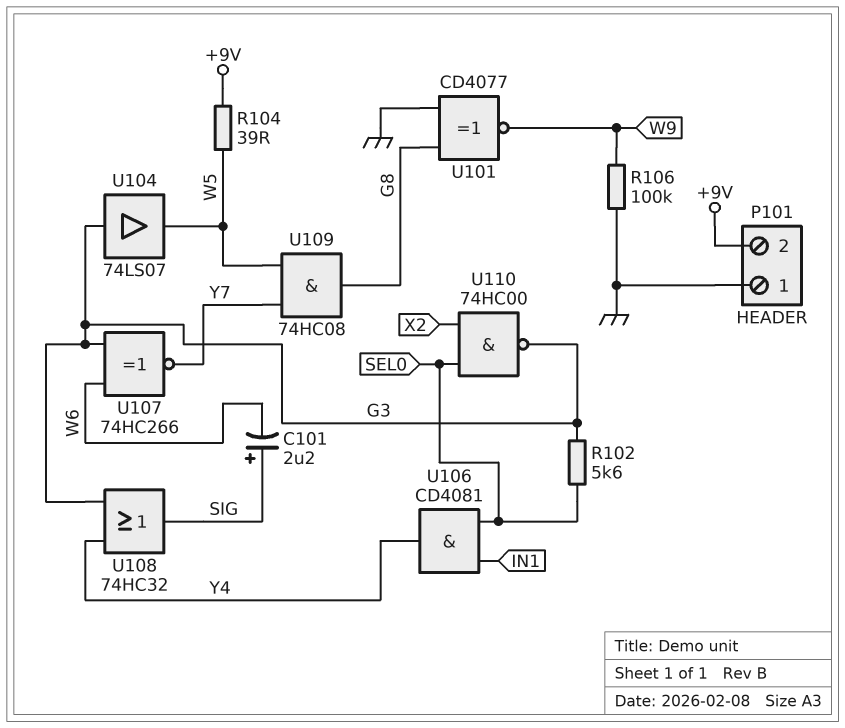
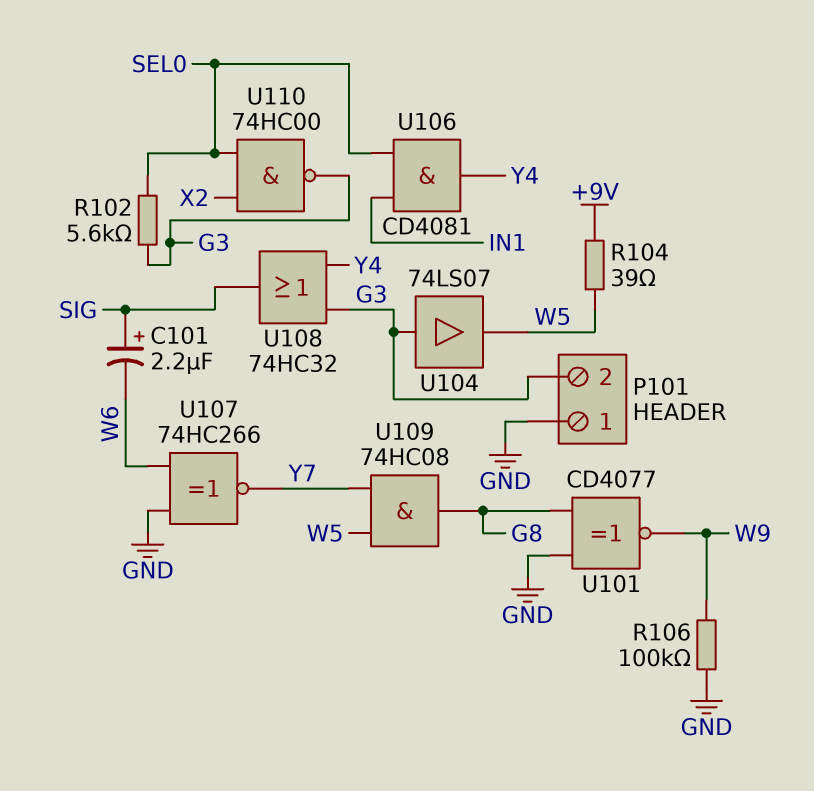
P101 pin 2: +9V -> G3
U107: XNOR 74HC266 (in G3, in W6, out Y7) -> XNOR 74HC266 (in GND, in W6, out Y7)

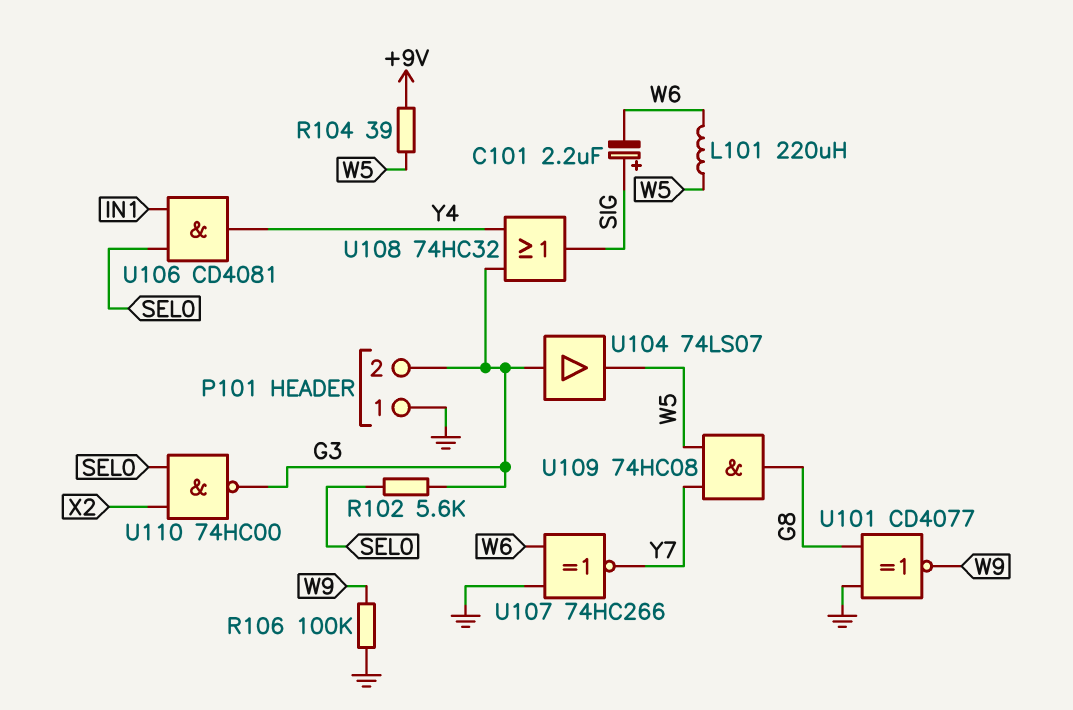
L101: none -> 220uH (W5, W6)

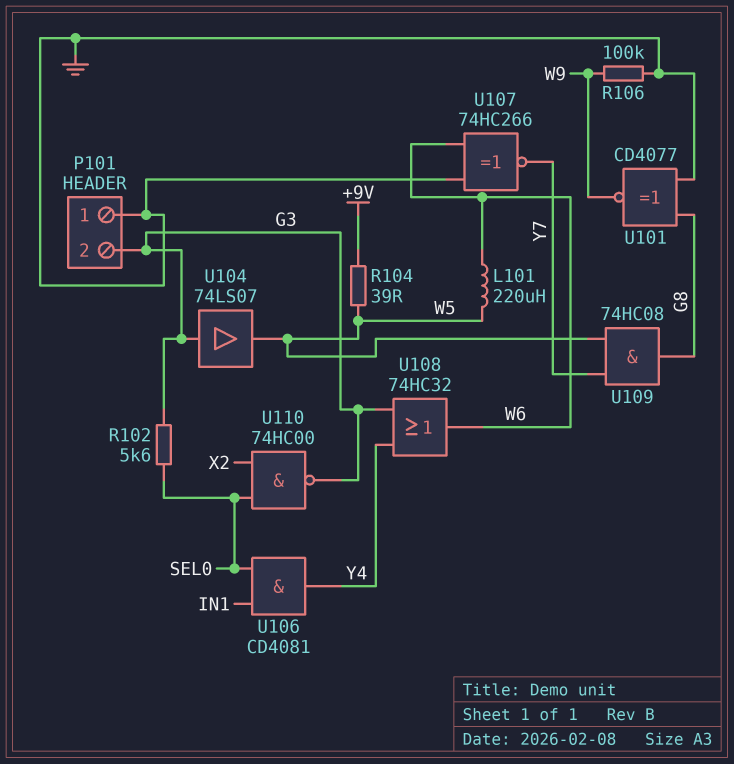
C101: 2.2uF (plus SIG, minus W6) -> none
U108: OR 74HC32 (in G3, in Y4, out SIG) -> OR 74HC32 (in G3, in Y4, out W6)

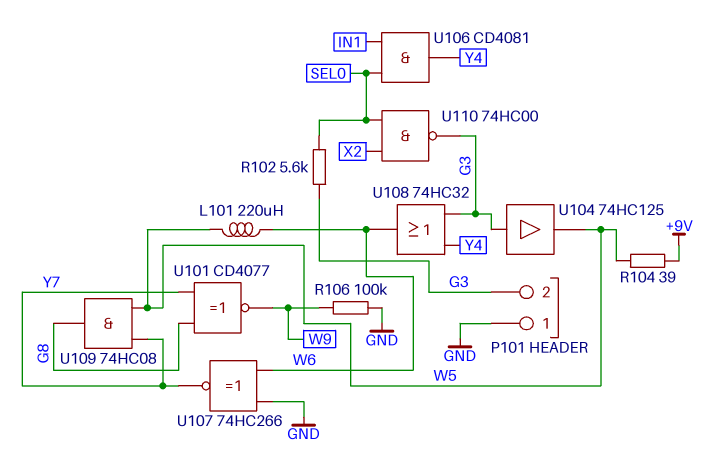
U101: XNOR CD4077 (in G8, in GND, out W9) -> XNOR CD4077 (in G8, in Y7, out W9)
U104: buffer 74LS07 (in G3, out W5) -> buffer 74HC125 (in G3, out W5)

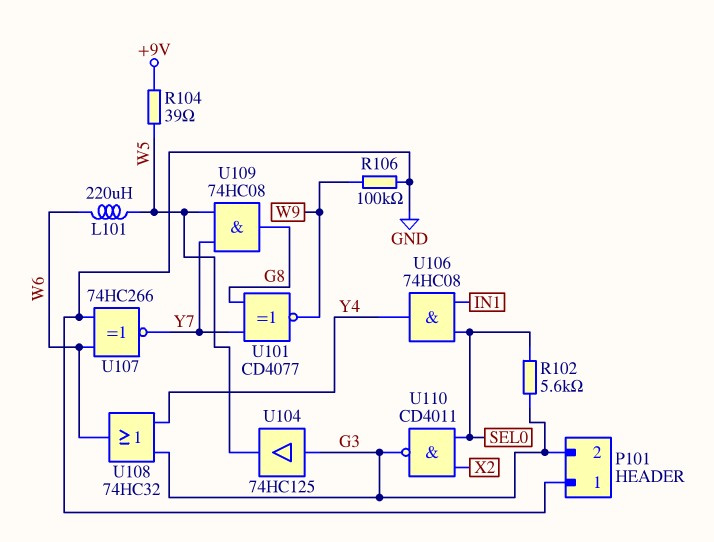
U106: AND CD4081 (in IN1, in SEL0, out Y4) -> AND 74HC08 (in IN1, in SEL0, out Y4)
U110: NAND 74HC00 (in SEL0, in X2, out G3) -> NAND CD4011 (in SEL0, in X2, out G3)

